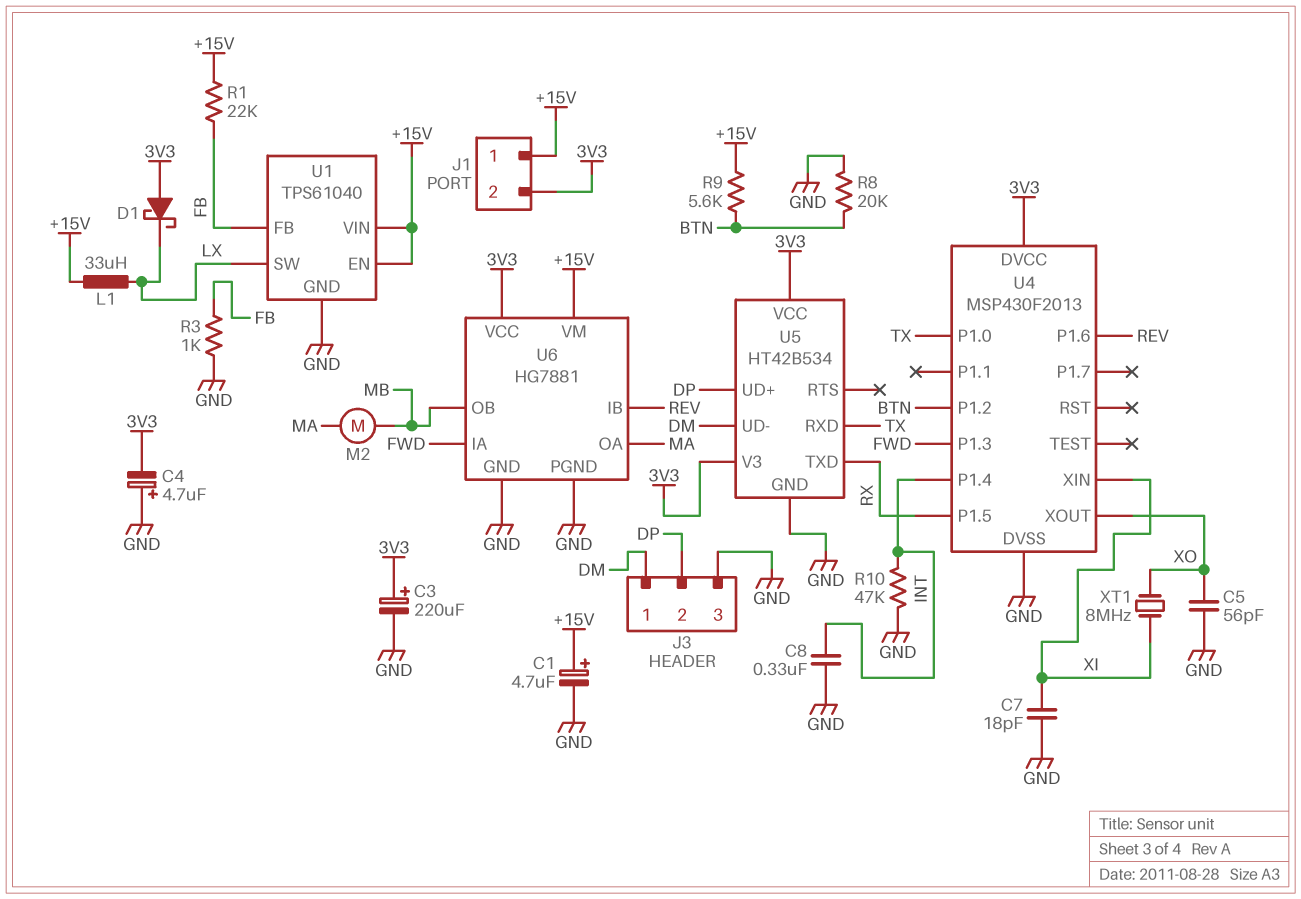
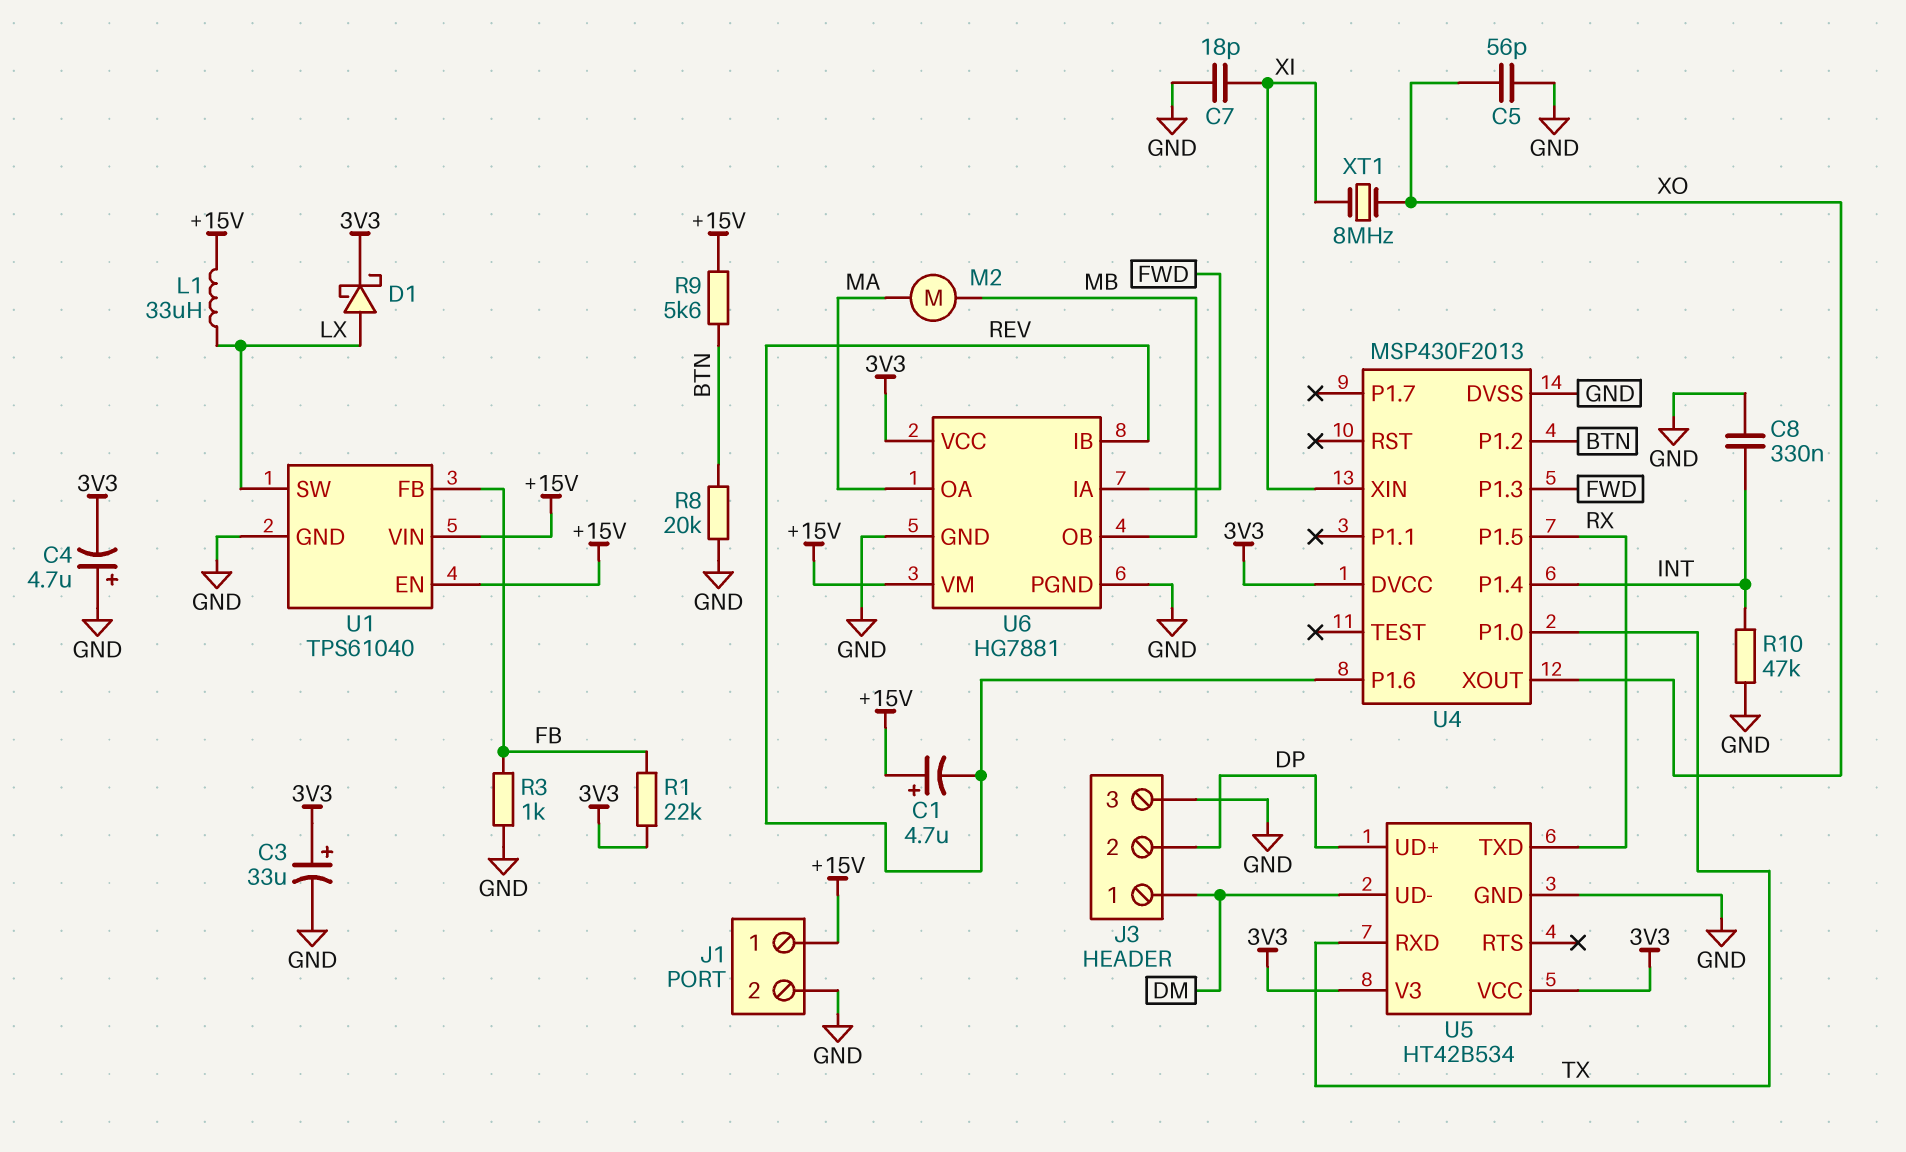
C1: 4.7uF (plus +15V, minus GND) -> 4.7uF (plus +15V, minus REV)
C3: 220uF (plus 3V3, minus GND) -> 33uF (plus 3V3, minus GND)
D1: schottky (A 3V3, K LX) -> schottky (A LX, K 3V3)
J1 pin 2: 3V3 -> GND
R1: 22k (+15V, FB) -> 22k (3V3, FB)

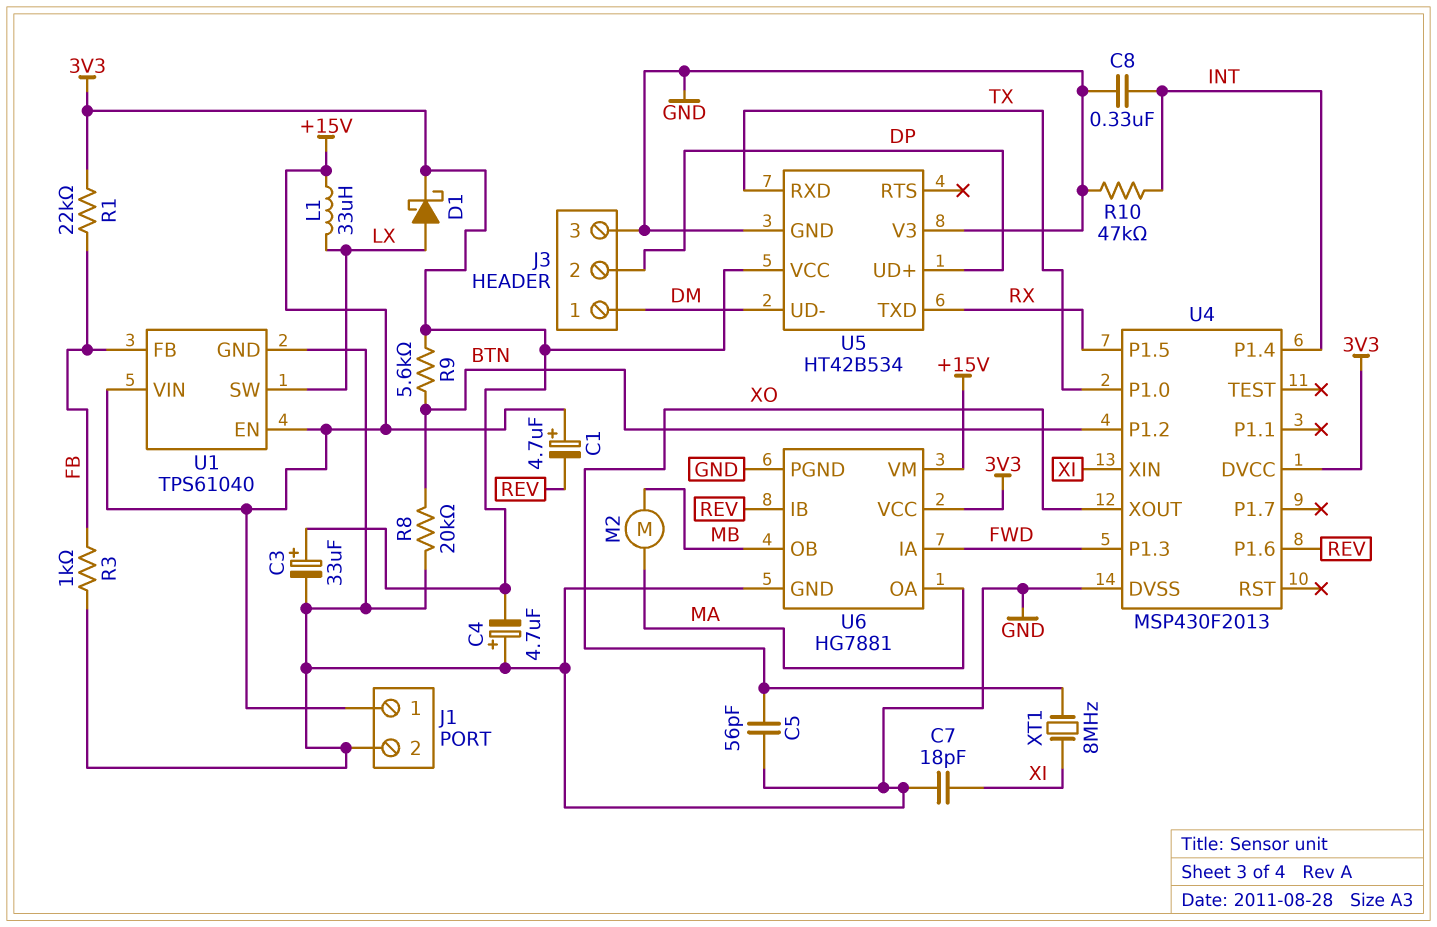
R9: 5.6k (+15V, BTN) -> 5.6k (3V3, BTN)
U5 pin V3: 3V3 -> GND

